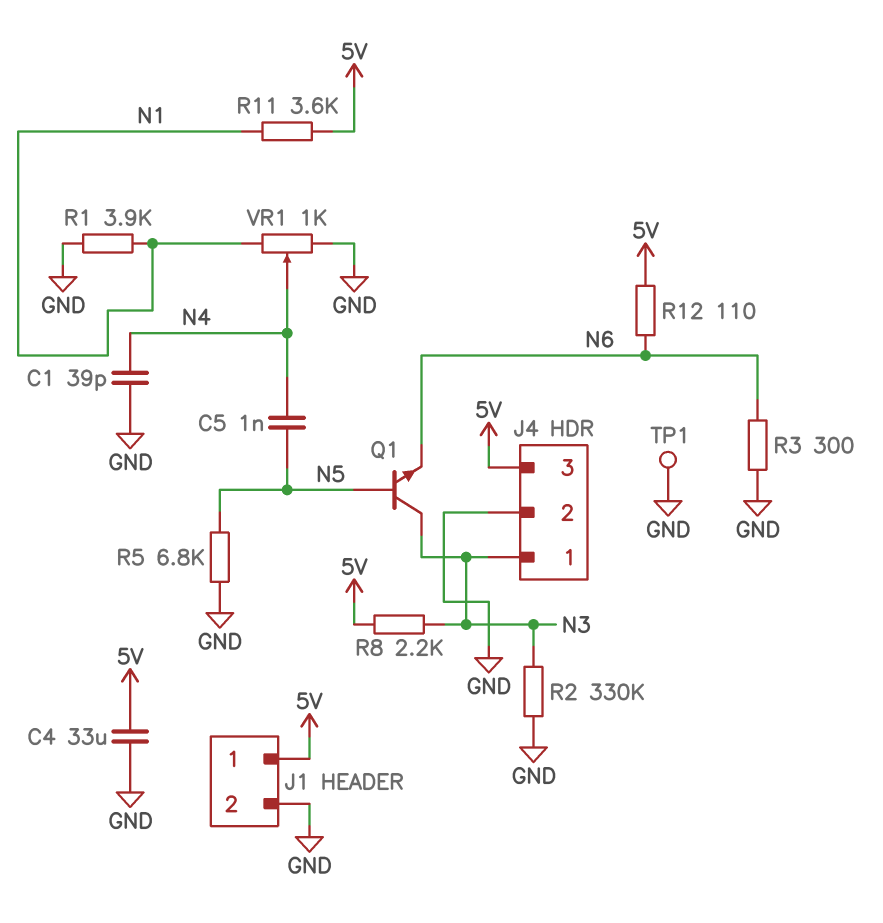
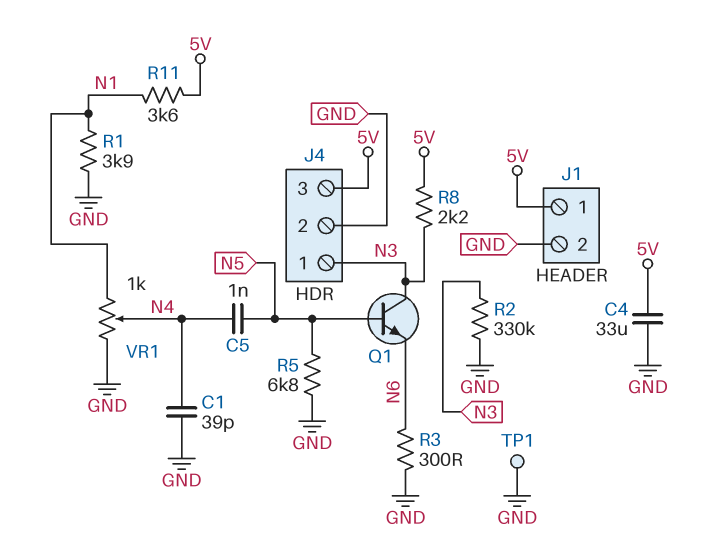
R12: 110 (5V, N6) -> none

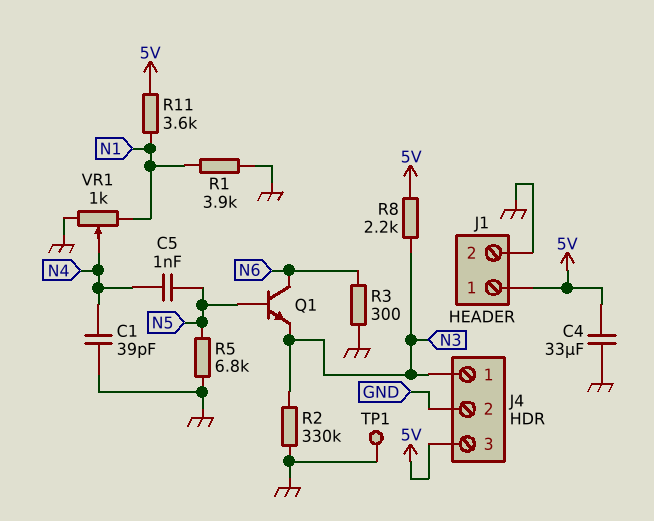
Q1: NPN (B N5, C N3, E N6) -> NPN (B N5, C N6, E N3)

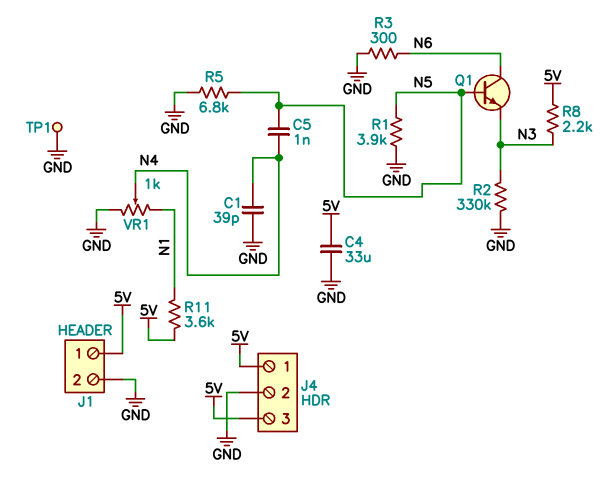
J4 pin 1: N3 -> 5V
R1: 3.9k (GND, N1) -> 3.9k (GND, N5)

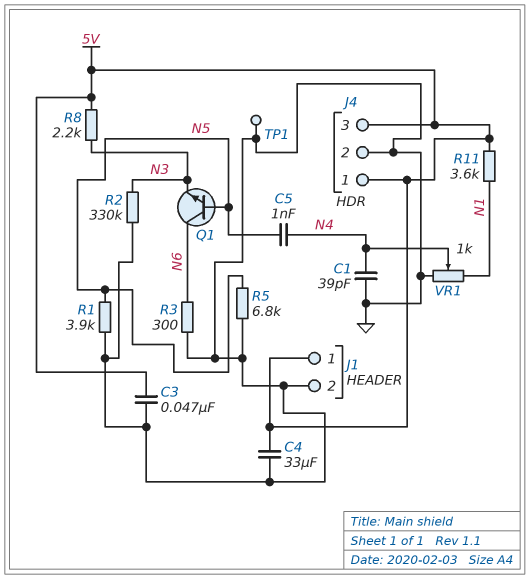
C3: none -> 47nF (5V, GND)

